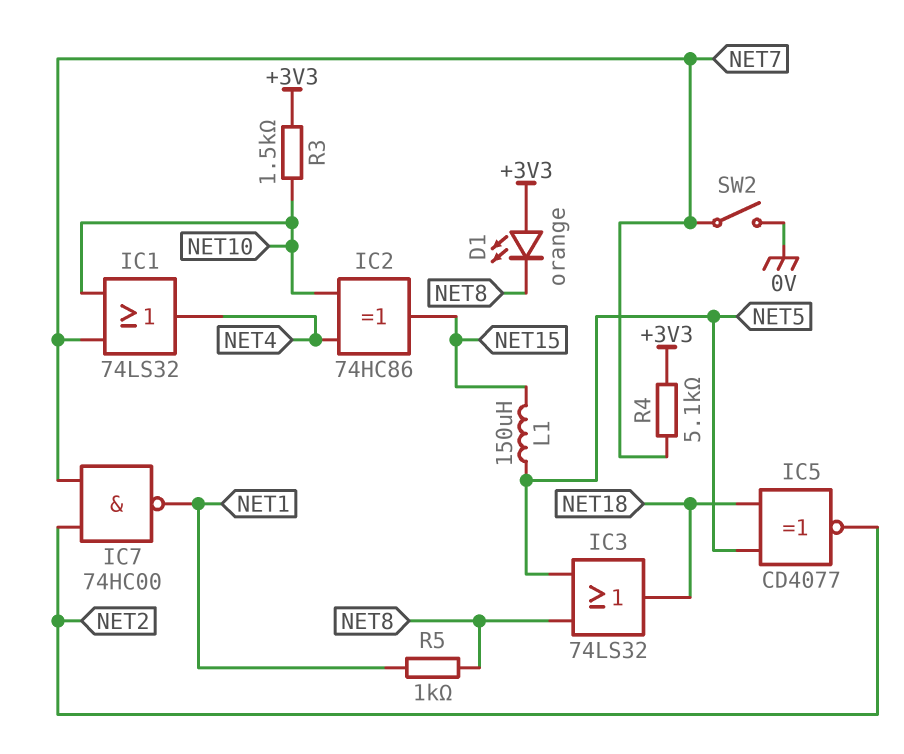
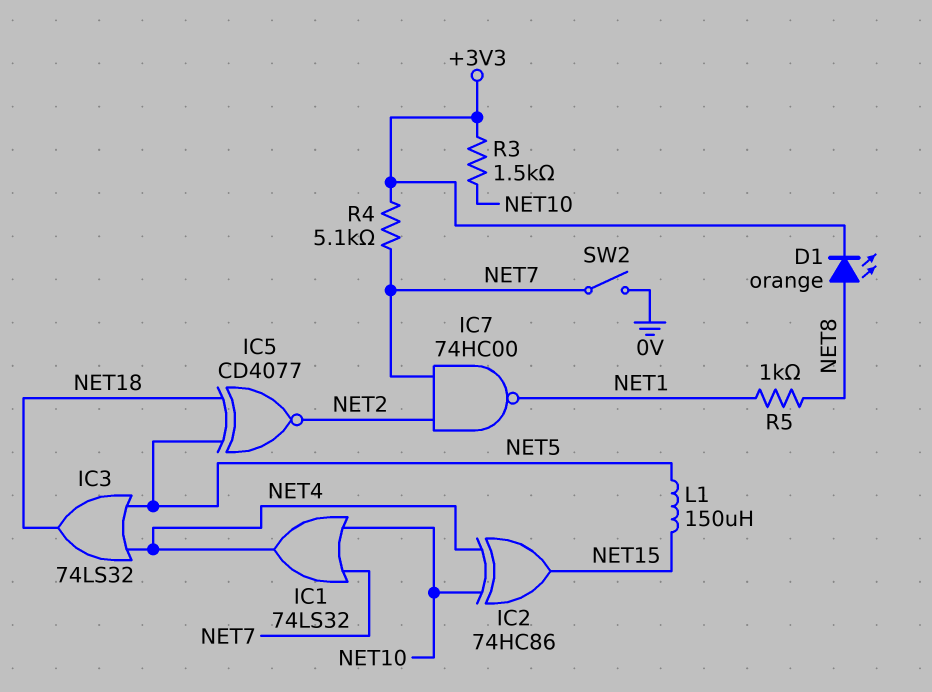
D1: LED orange (A +3V3, K NET8) -> LED orange (A NET8, K +3V3)
IC3: OR 74LS32 (in NET5, in NET8, out NET18) -> OR 74LS32 (in NET4, in NET5, out NET18)

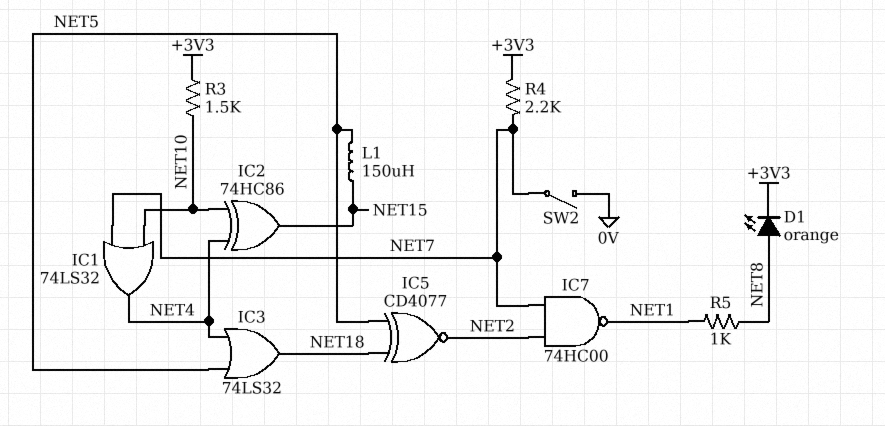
R4: 5.1k (+3V3, NET7) -> 2.2k (+3V3, NET7)

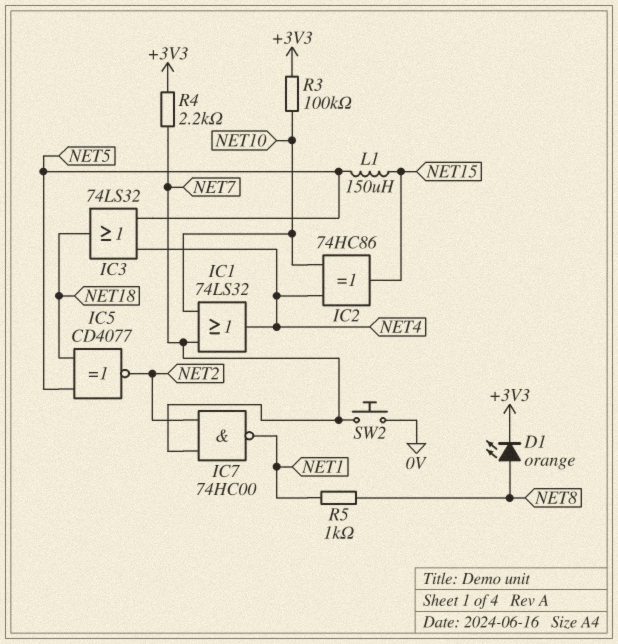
R3: 1.5k (+3V3, NET10) -> 100k (+3V3, NET10)
SW2: switch (0V, NET7) -> button (0V, NET7)

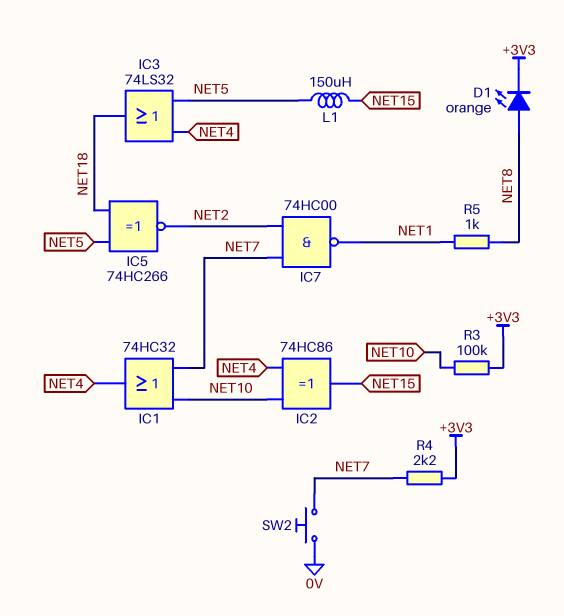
IC1: OR 74LS32 (in NET7, in NET10, out NET4) -> OR 74HC32 (in NET7, in NET10, out NET4)
IC5: XNOR CD4077 (in NET5, in NET18, out NET2) -> XNOR 74HC266 (in NET5, in NET18, out NET2)

